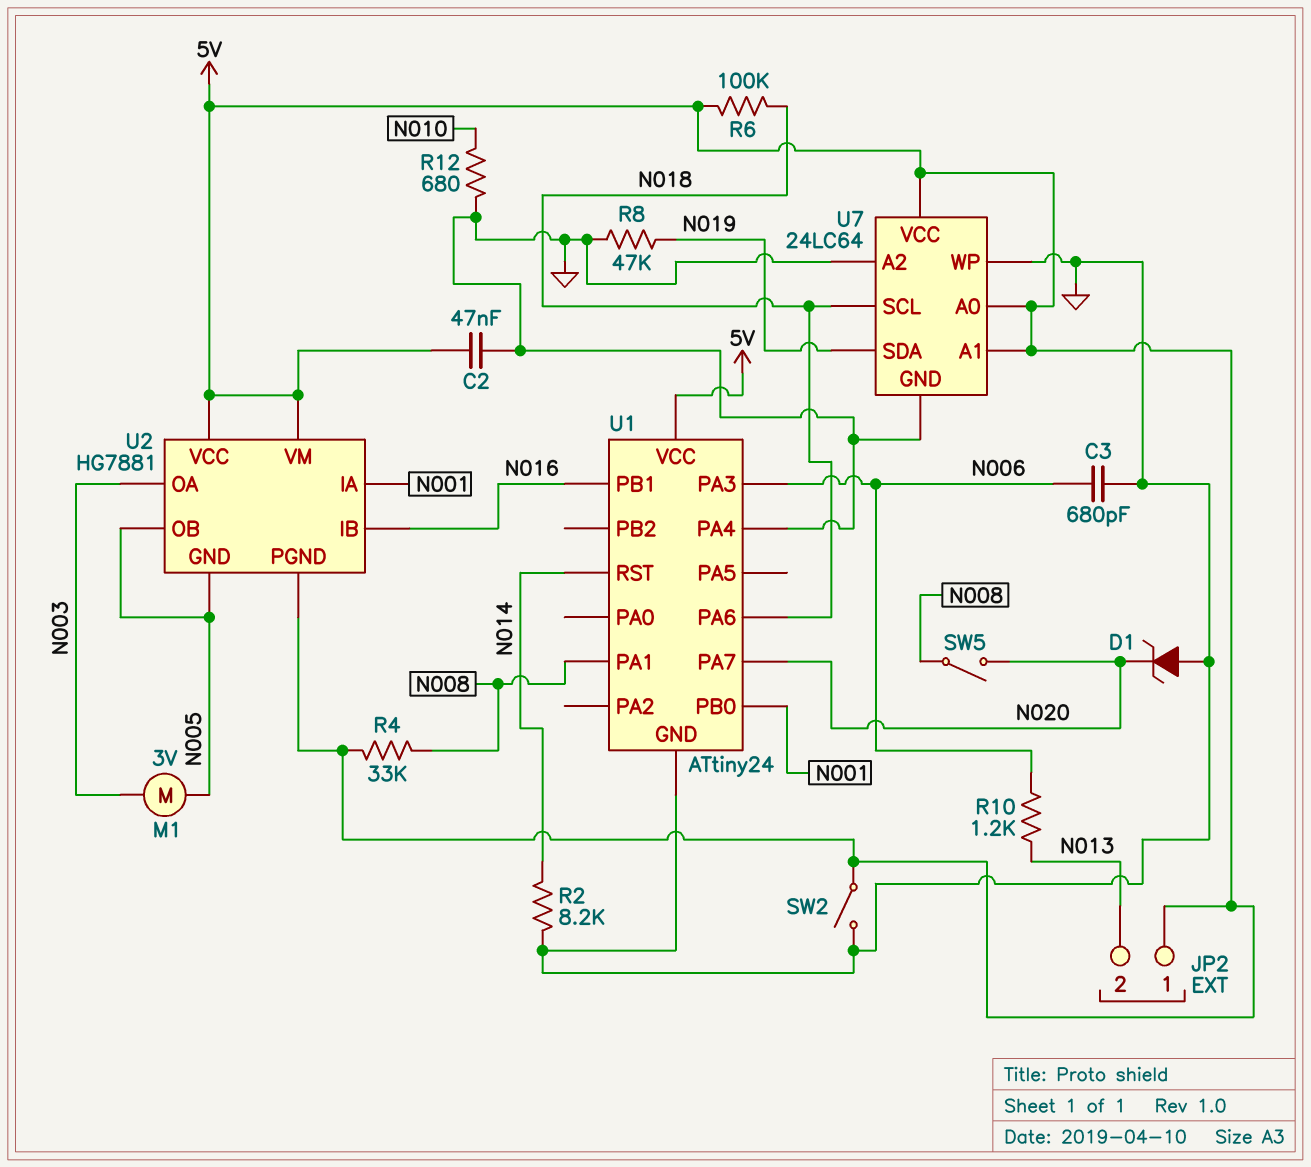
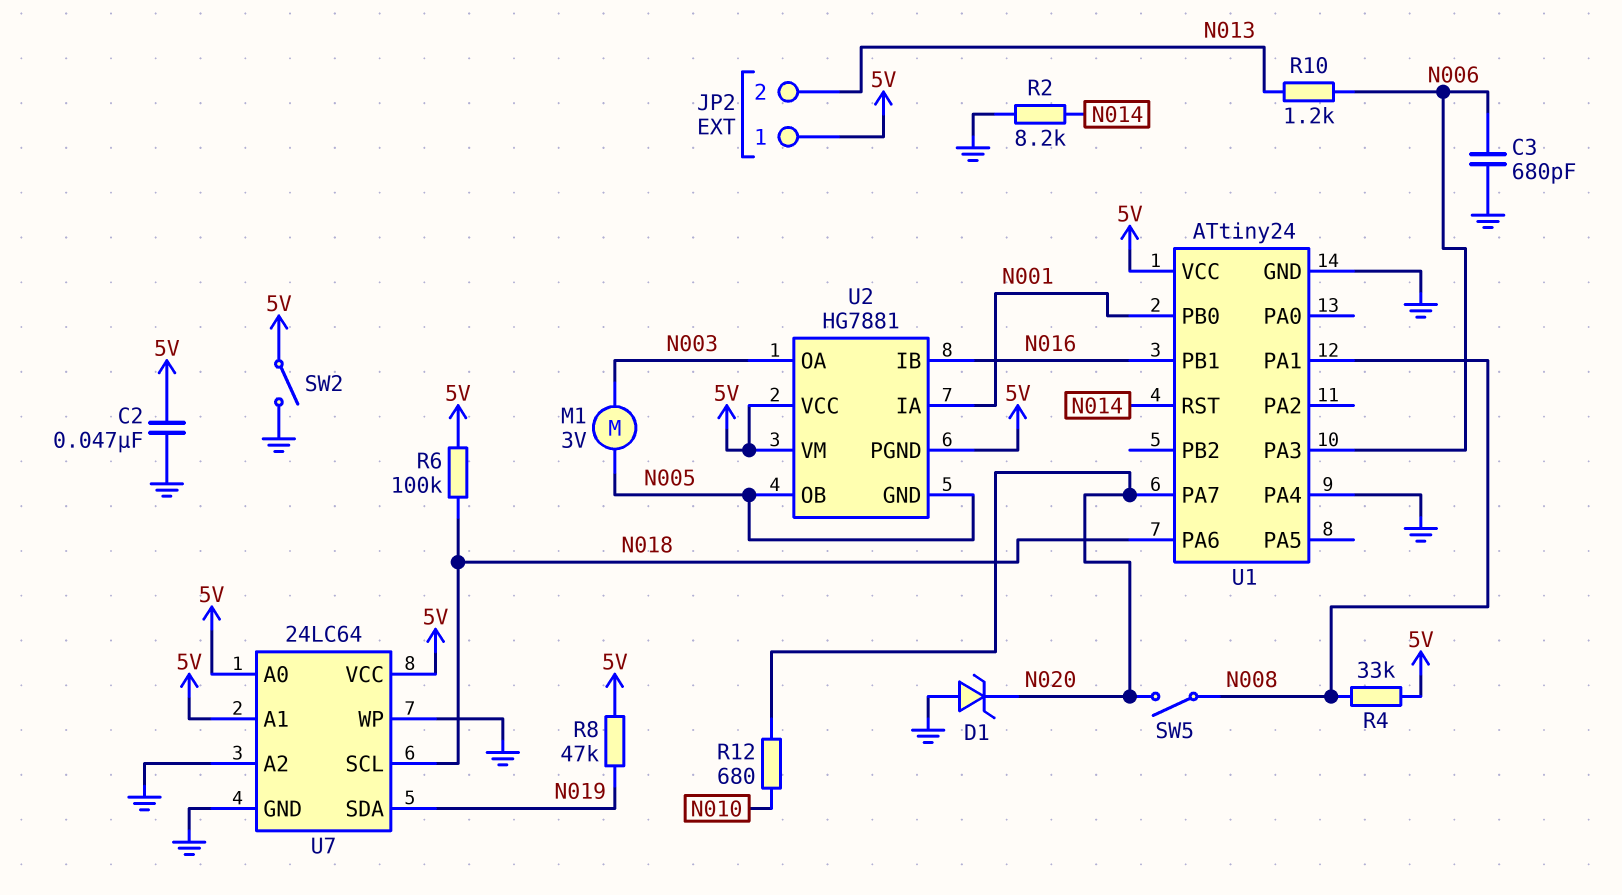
R8: 47k (GND, N019) -> 47k (5V, N019)
R12: 680 (GND, N010) -> 680 (N010, N020)

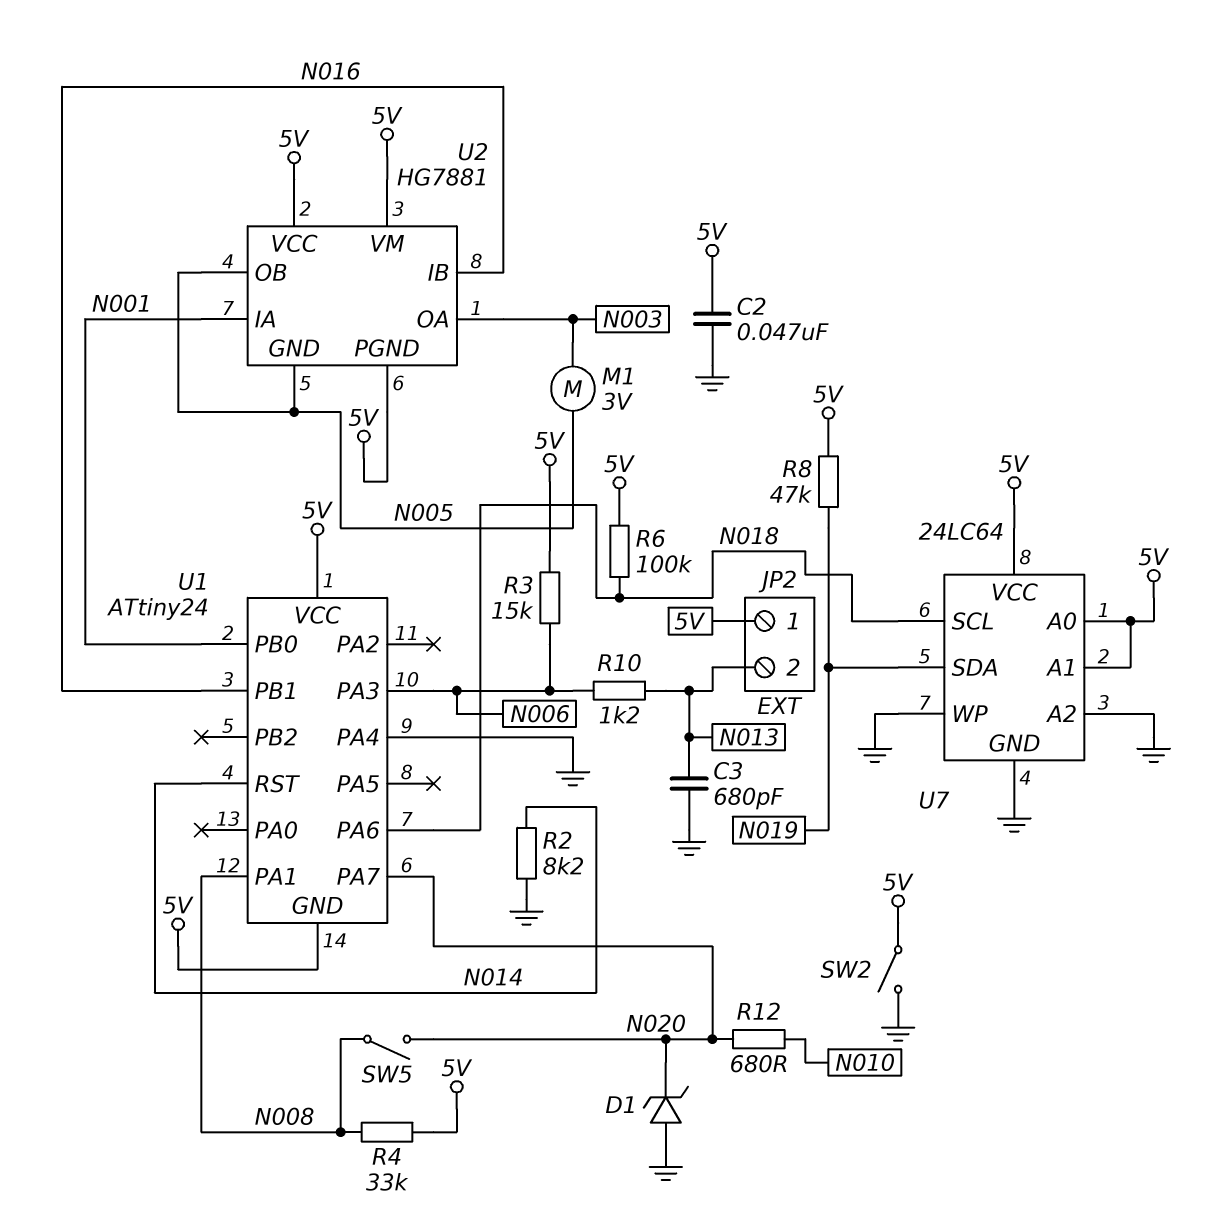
C3: 680pF (GND, N006) -> 680pF (GND, N013)
R3: none -> 15k (5V, N006)
U1 pin GND: GND -> 5V

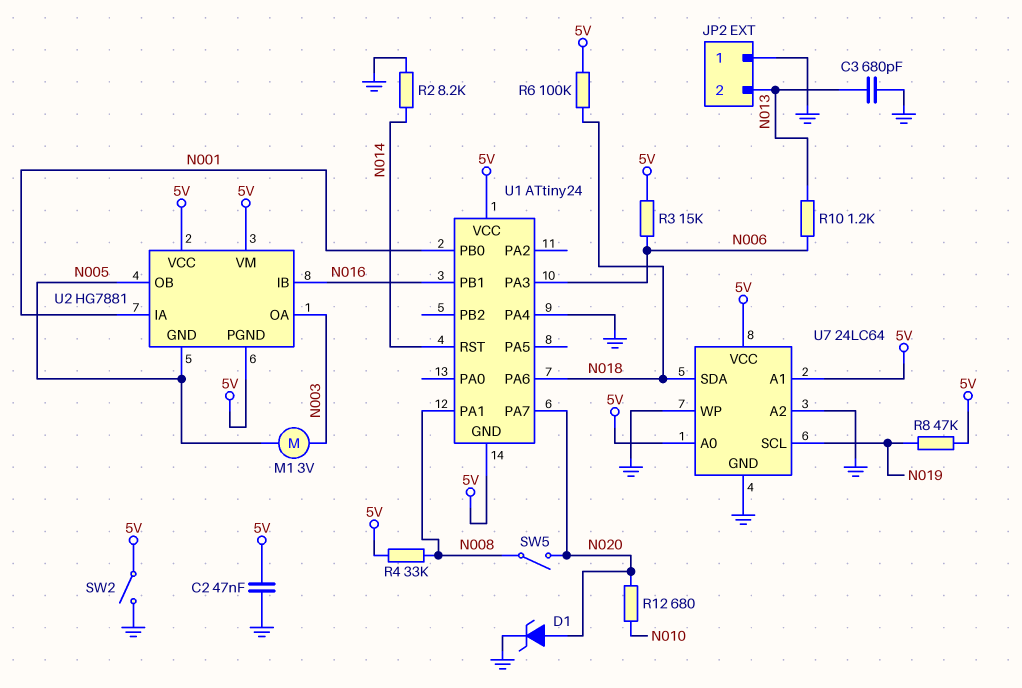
D1: zener (A GND, K N020) -> zener (A N020, K GND)
JP2 pin 1: 5V -> GND
U7 pin SCL: N018 -> N019
U7 pin SDA: N019 -> N018

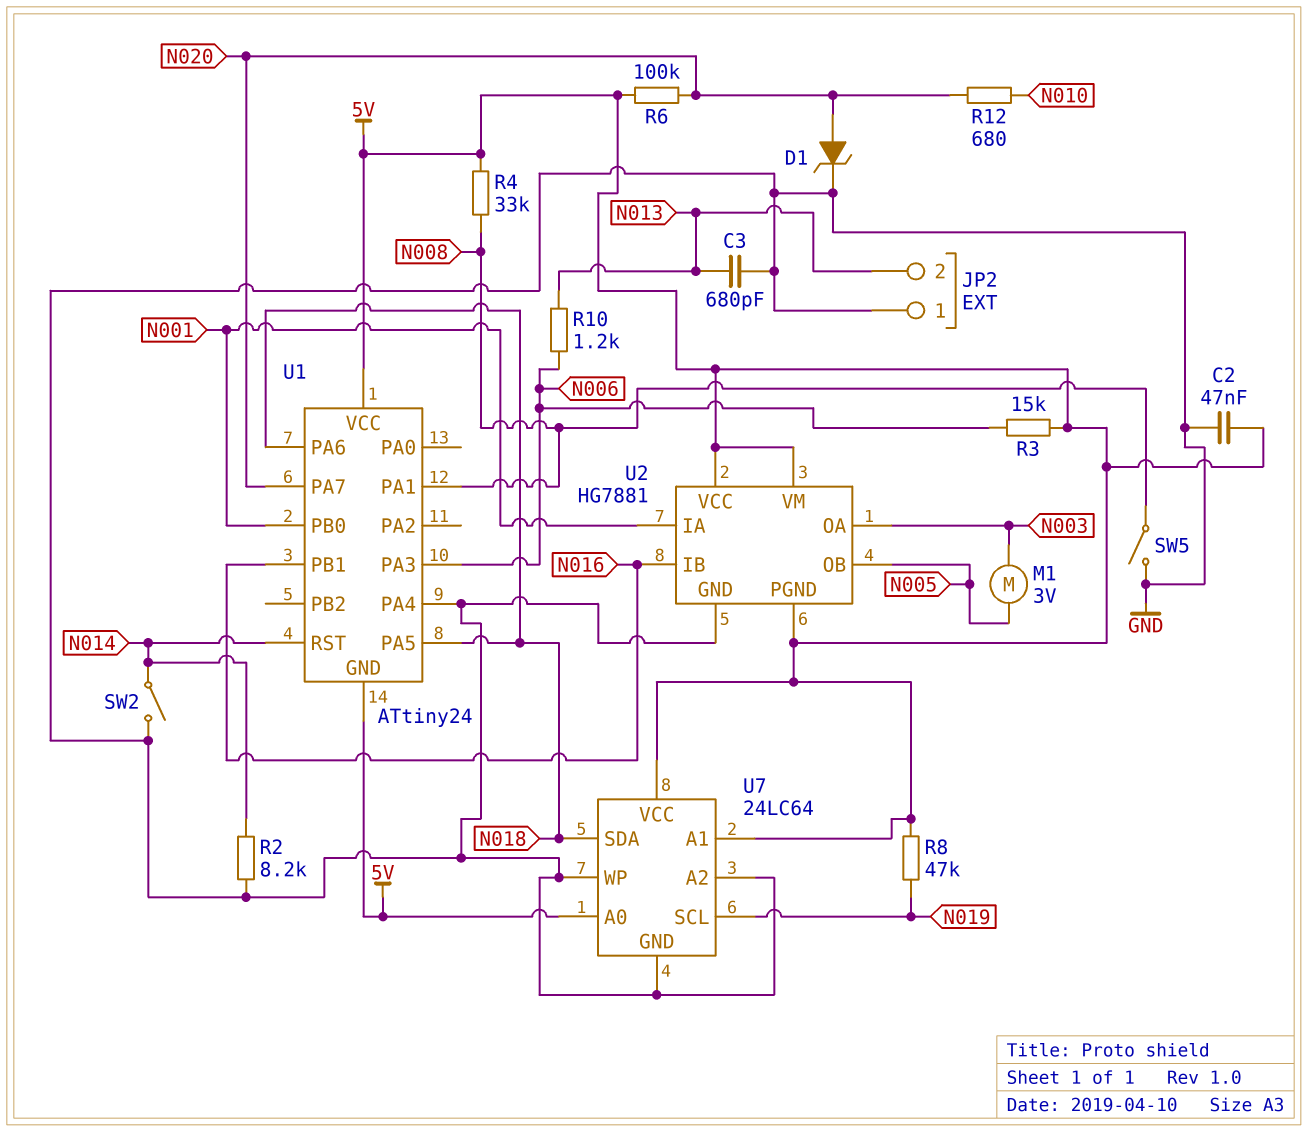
R6: 100k (5V, N018) -> 100k (5V, N020)
SW2: switch (5V, GND) -> switch (GND, N014)
SW5: switch (N008, N020) -> switch (GND, N008)
U1 pin PA5: none -> N018
U2 pin GND: N005 -> GND

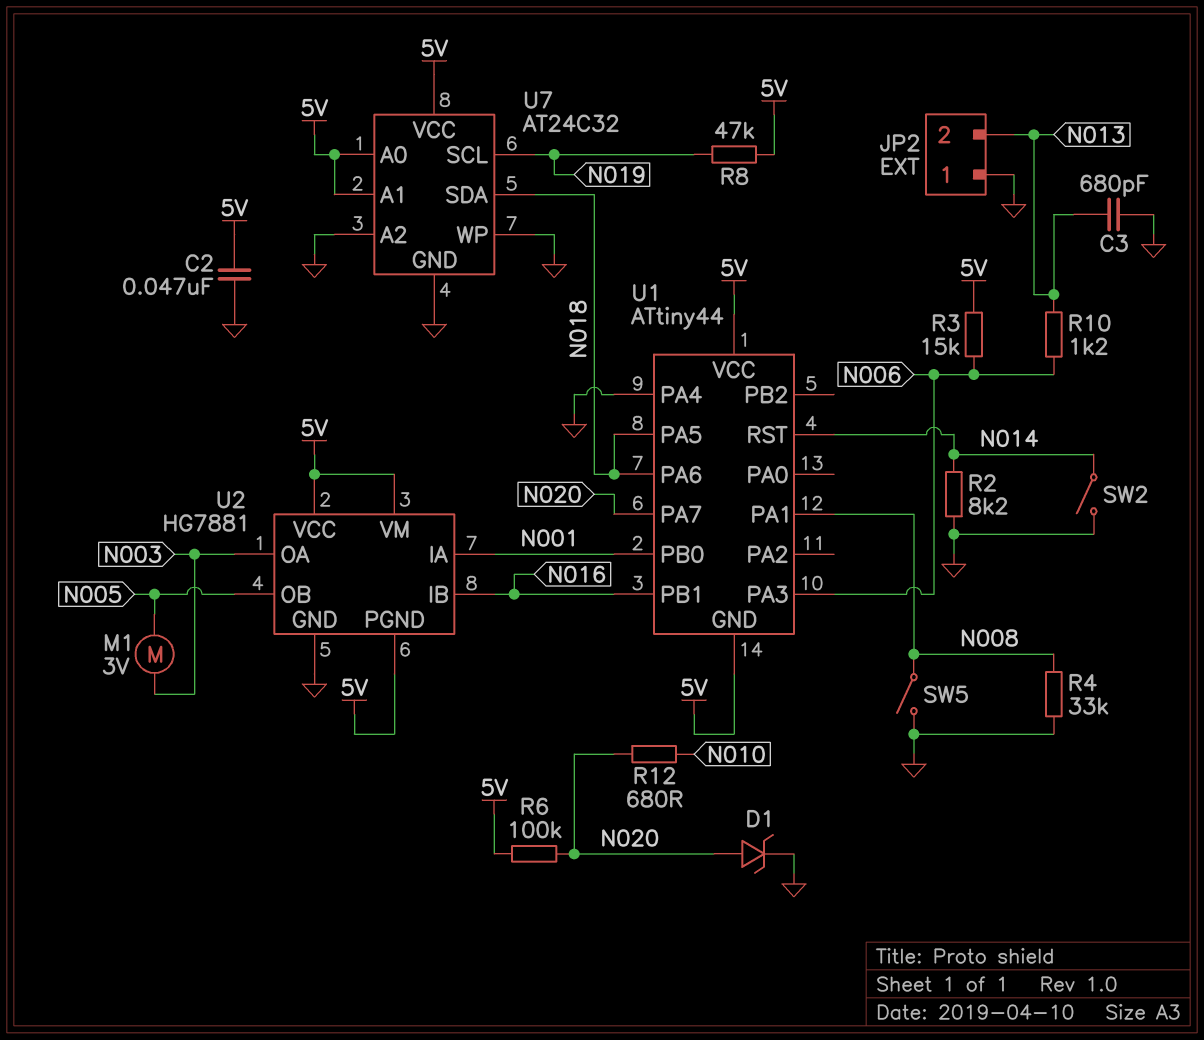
R4: 33k (5V, N008) -> 33k (GND, N008)
U1: ATtiny24 -> ATtiny44
U7: 24LC64 -> AT24C32

